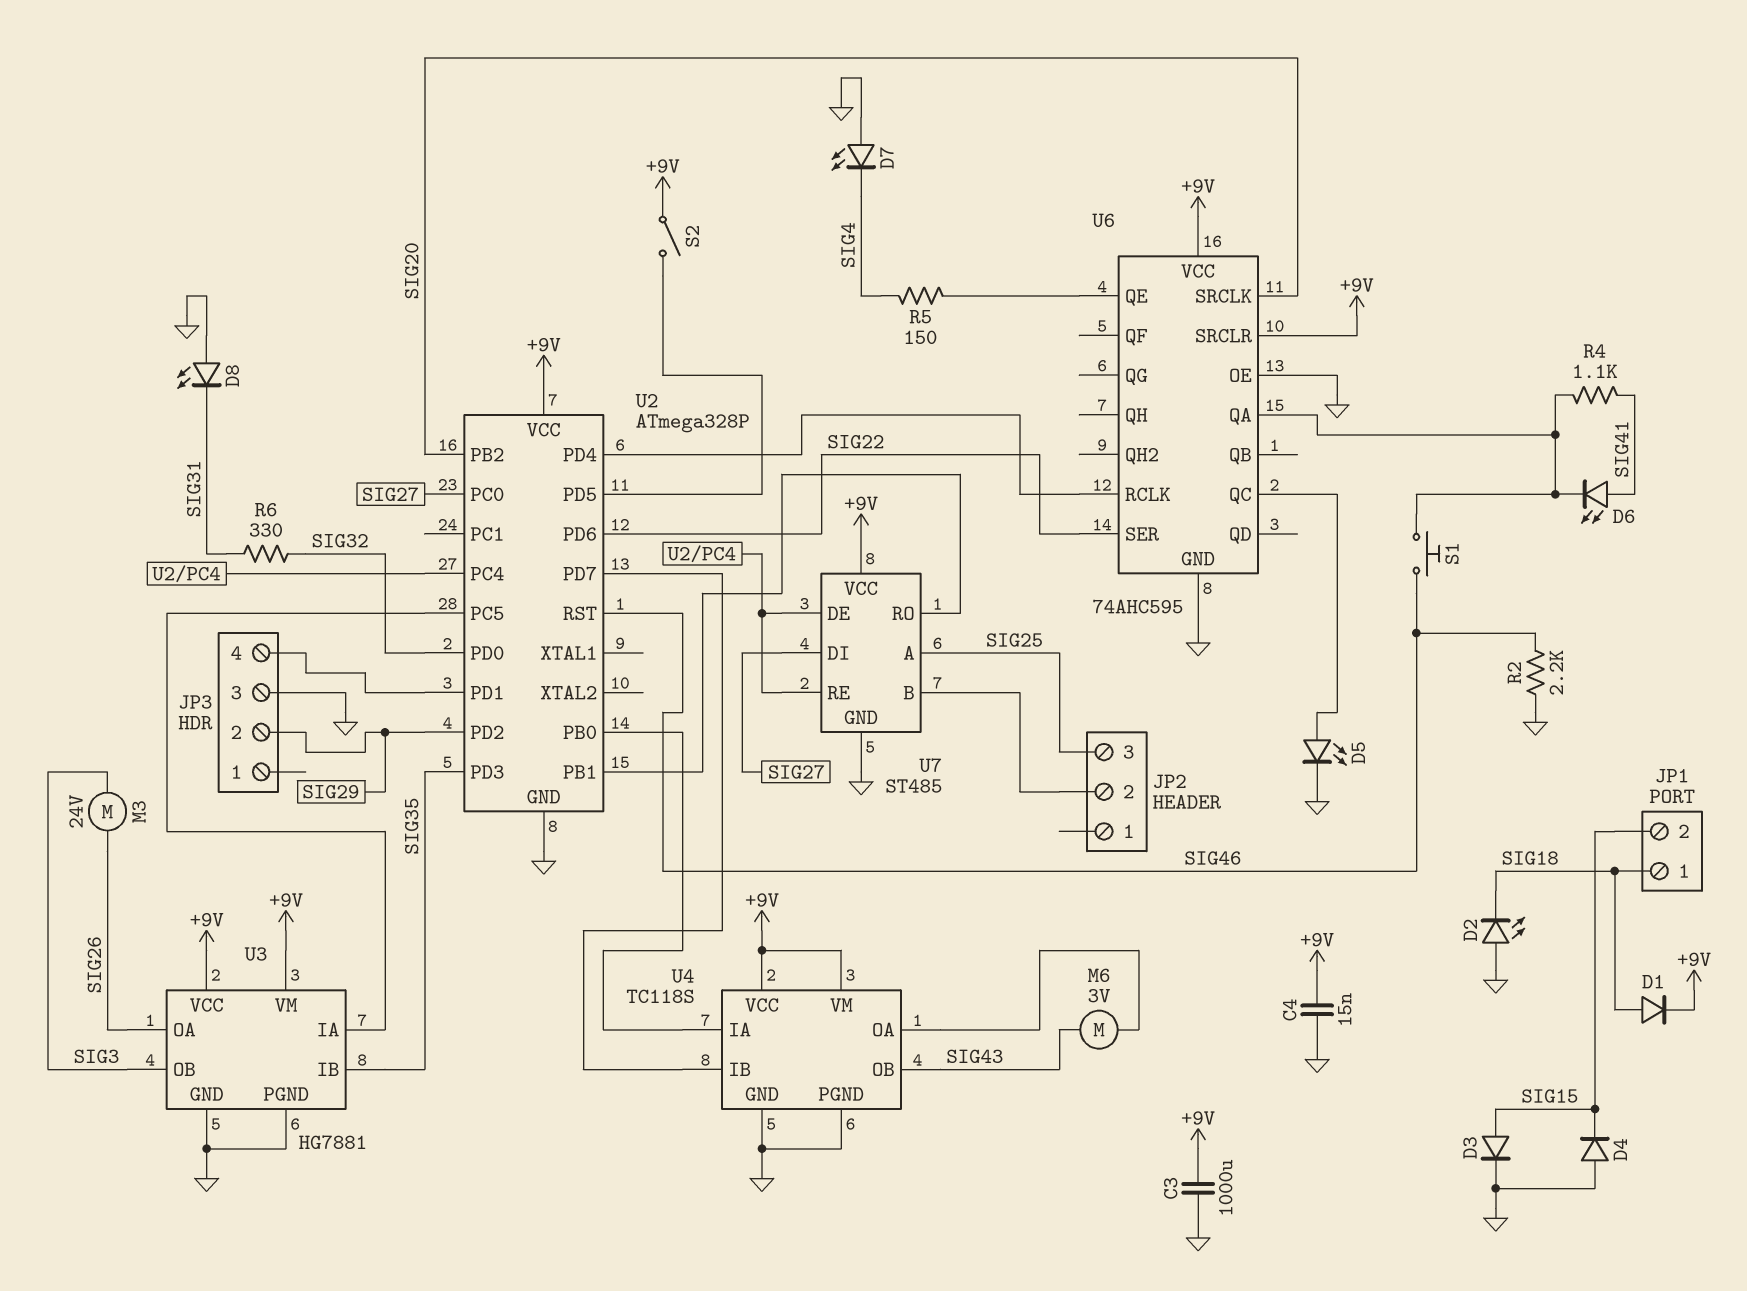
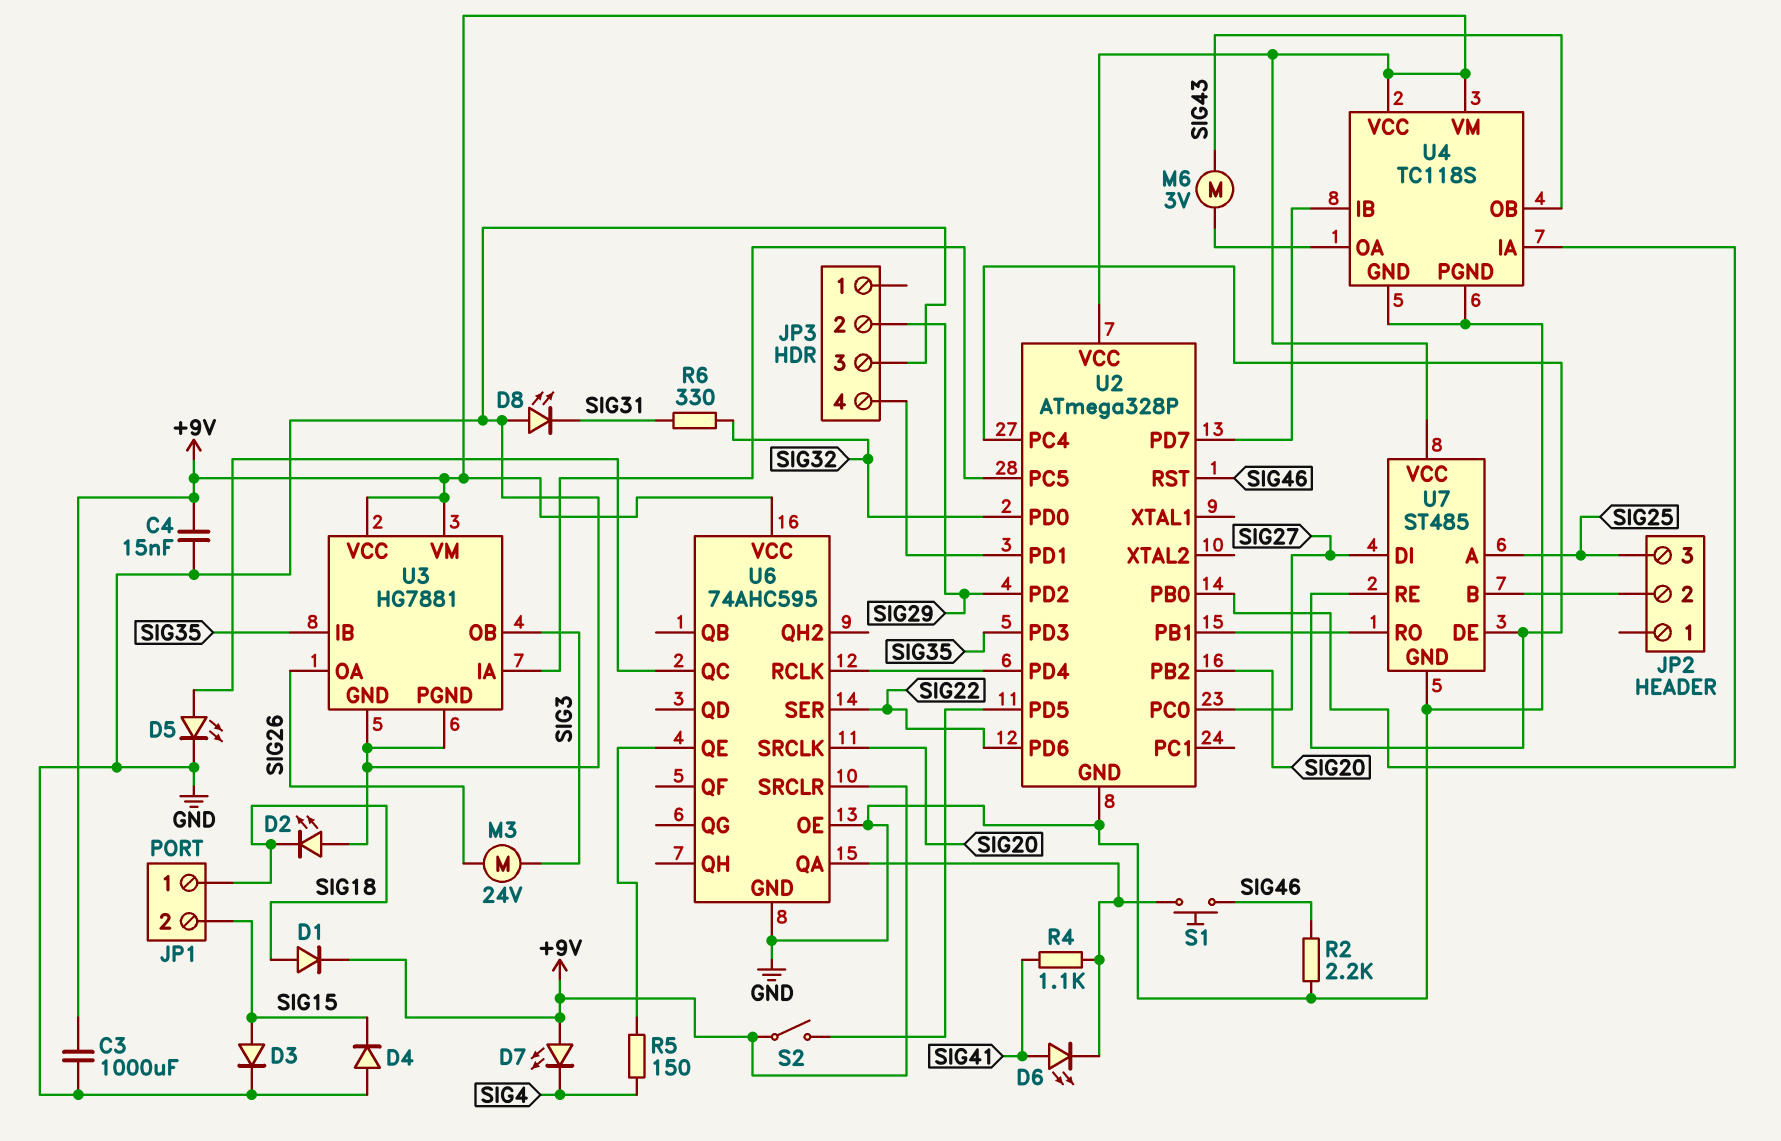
D7: LED (A GND, K SIG4) -> LED (A +9V, K SIG4)

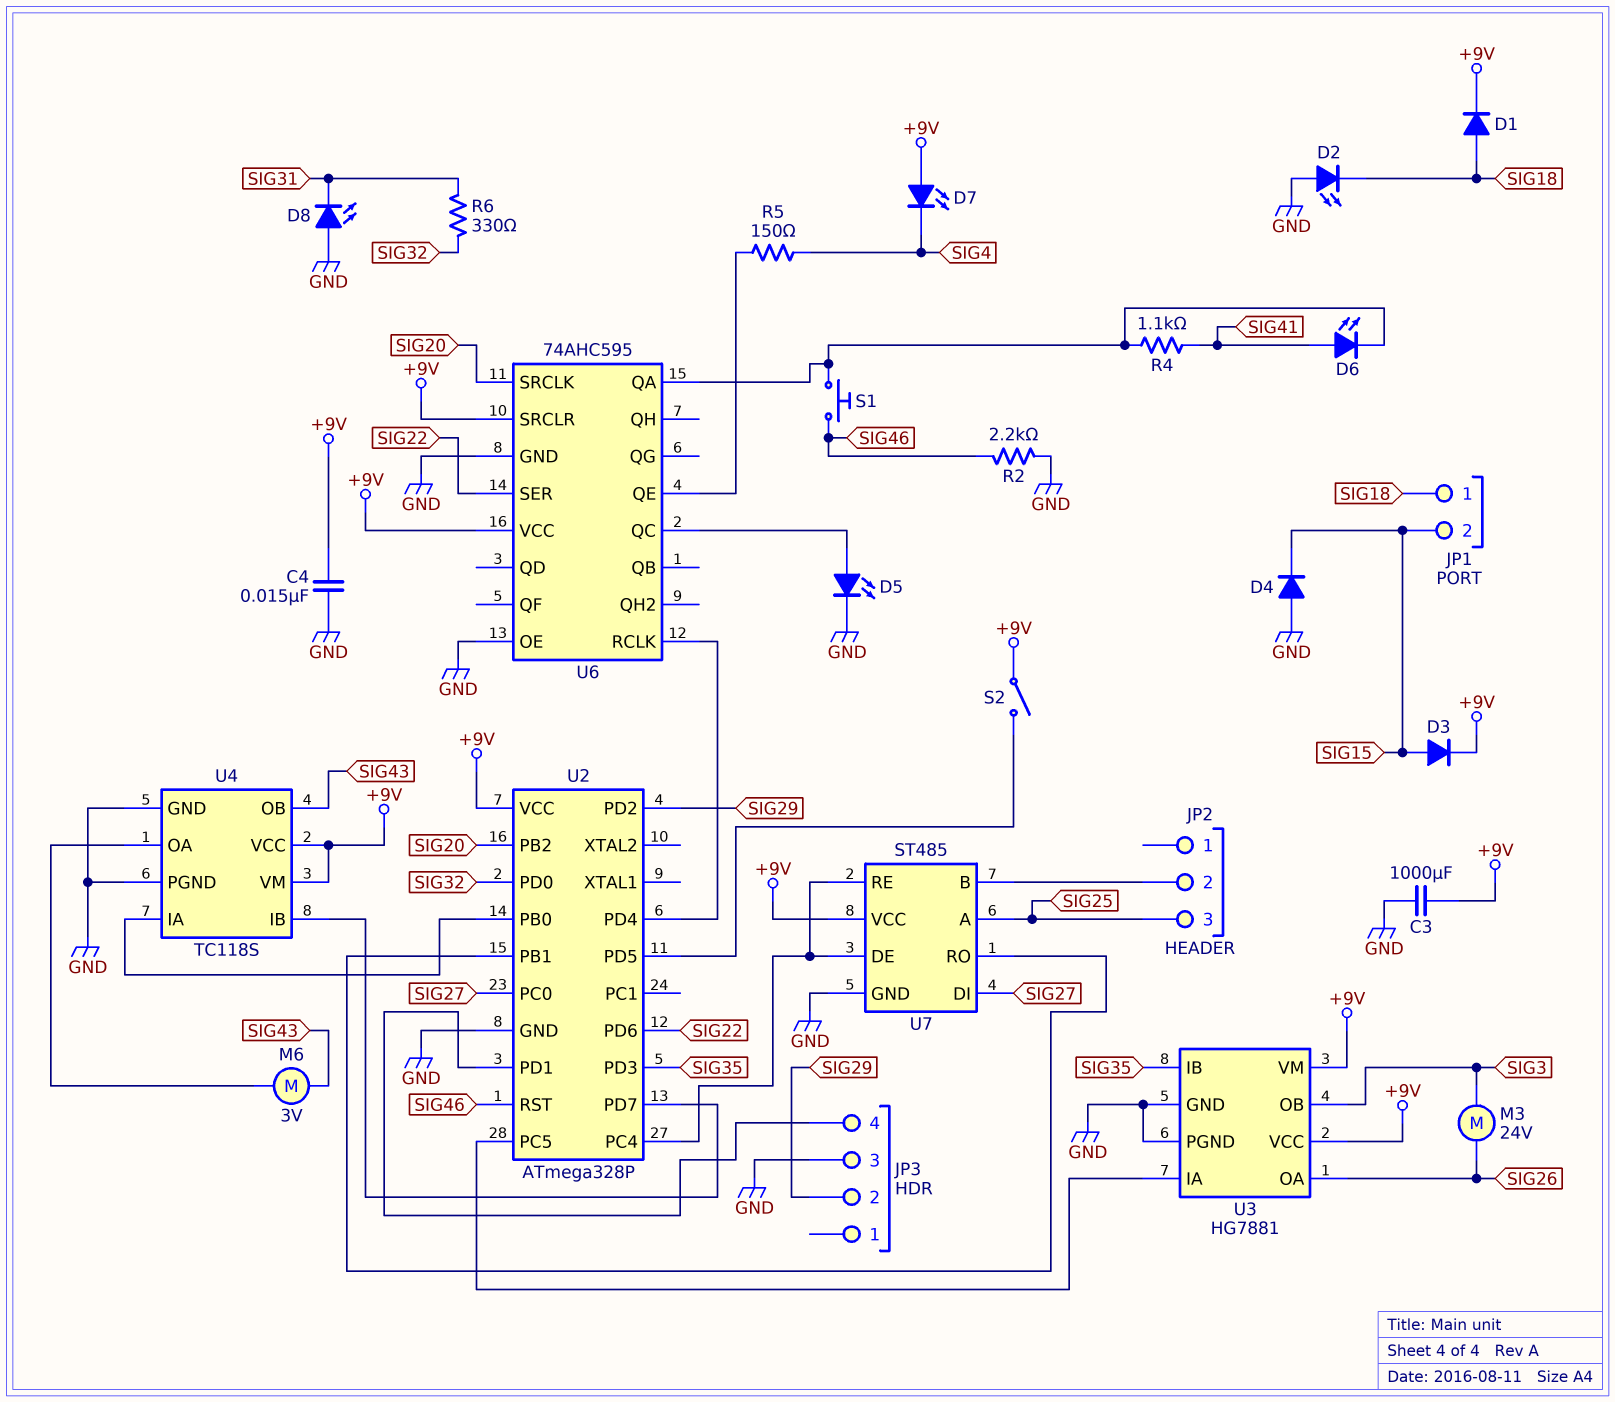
D3: diode (A SIG15, K GND) -> diode (A SIG15, K +9V)

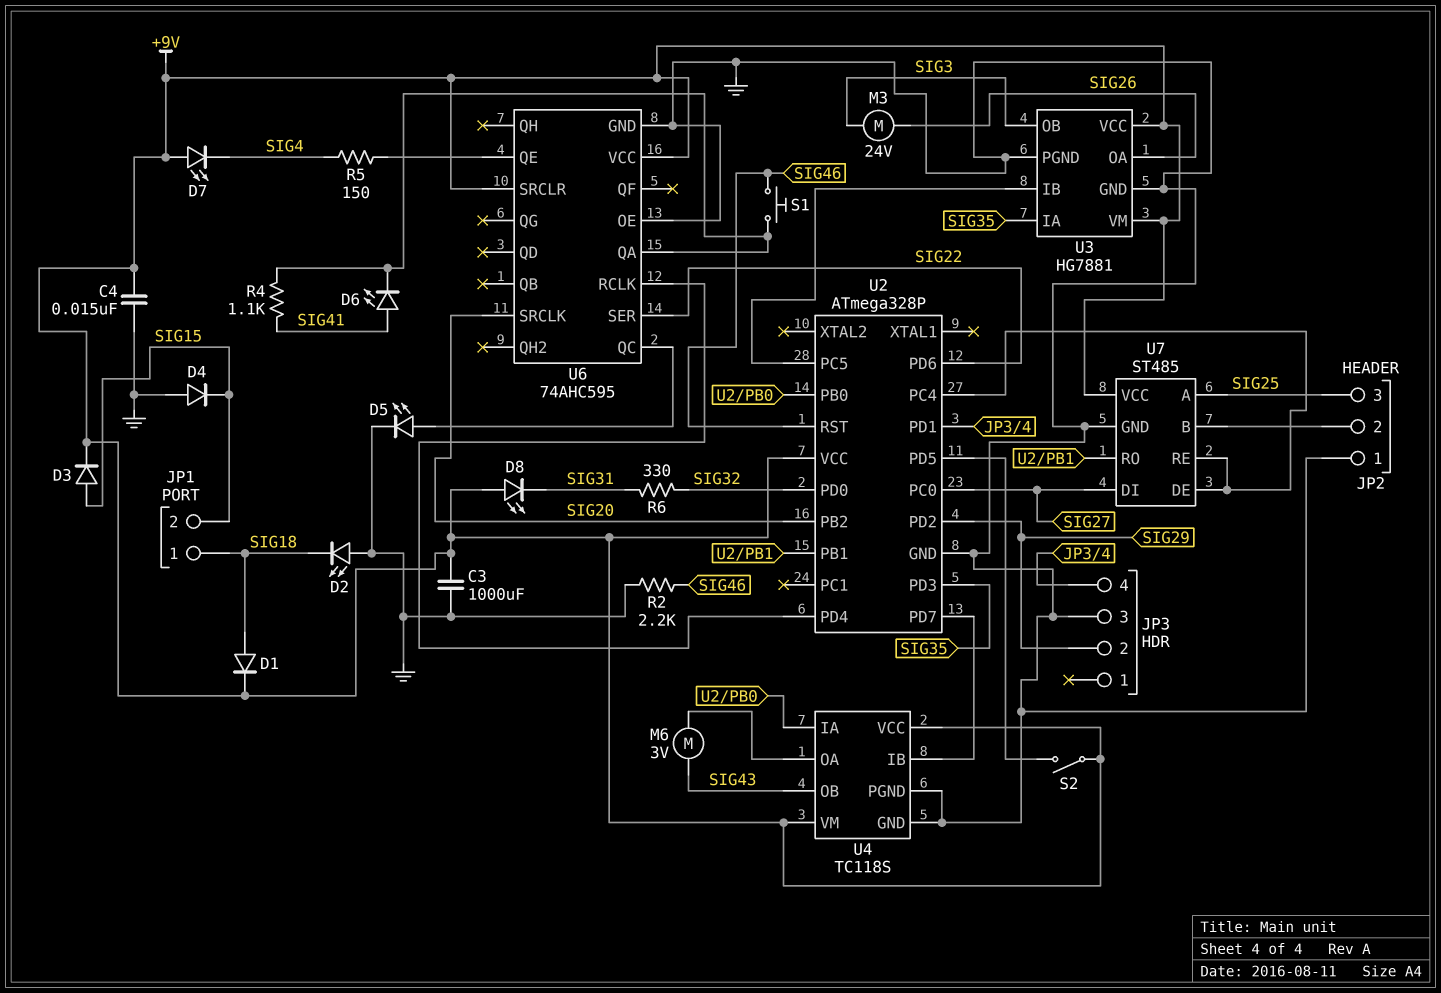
D8: LED (A GND, K SIG31) -> LED (A +9V, K SIG31)
JP2 pin 1: none -> GND
U3 pin IA: U2/PC5 -> SIG35
U3 pin IB: SIG35 -> U2/PC5

